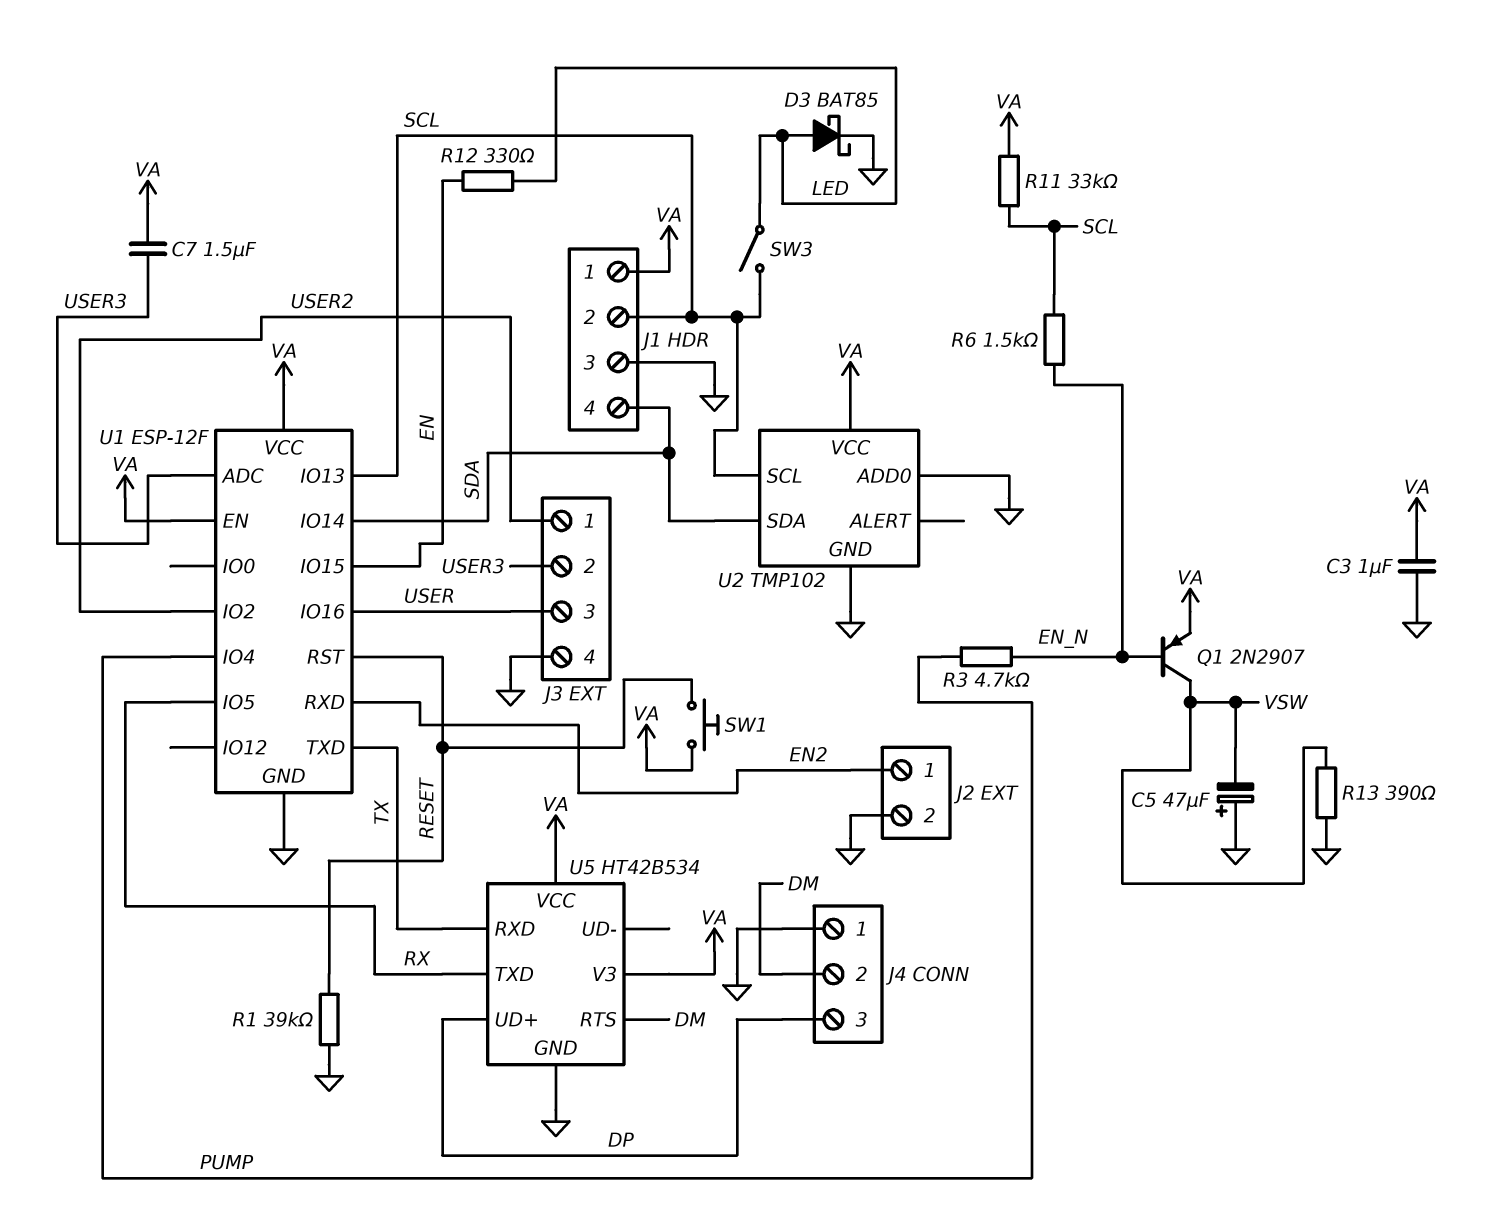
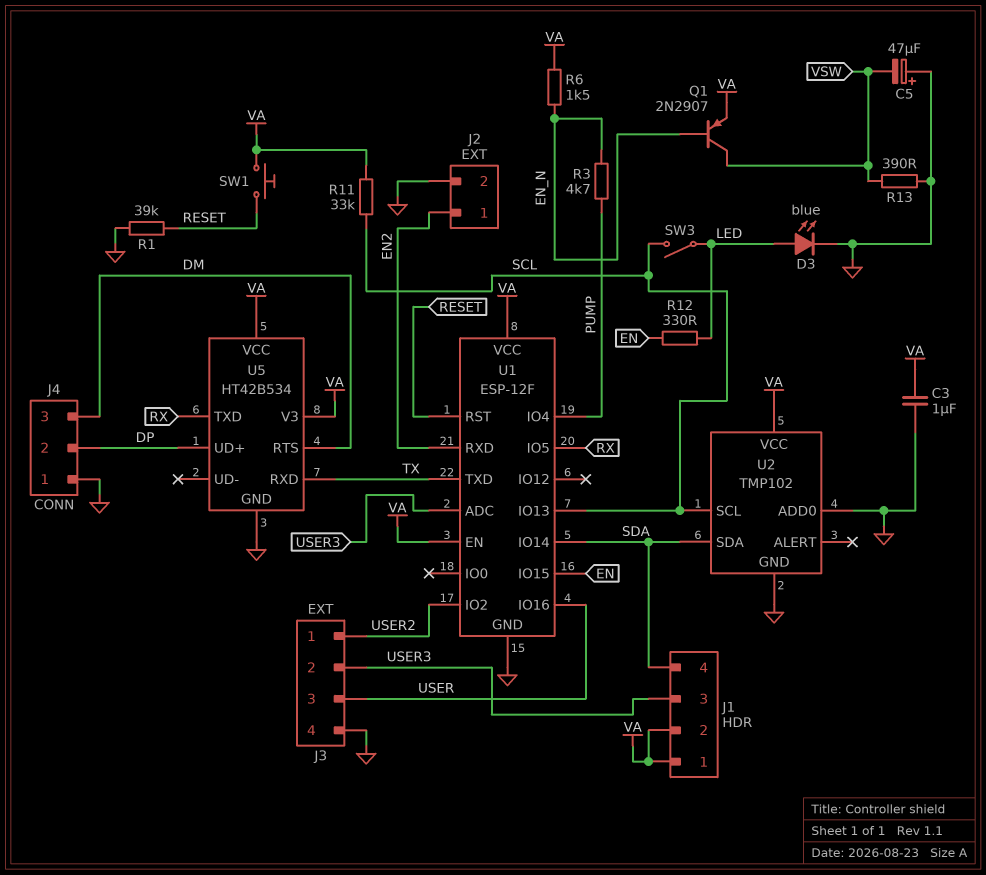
C7: 1.5uF (USER3, VA) -> none
D3: schottky BAT85 (A LED, K GND) -> LED blue (A LED, K GND)
J1 pin 2: SCL -> VA
J1 pin 3: GND -> USER3
J4 pin 2: DM -> DP
J4 pin 3: DP -> DM
R6: 1.5k (EN_N, SCL) -> 1.5k (EN_N, VA)

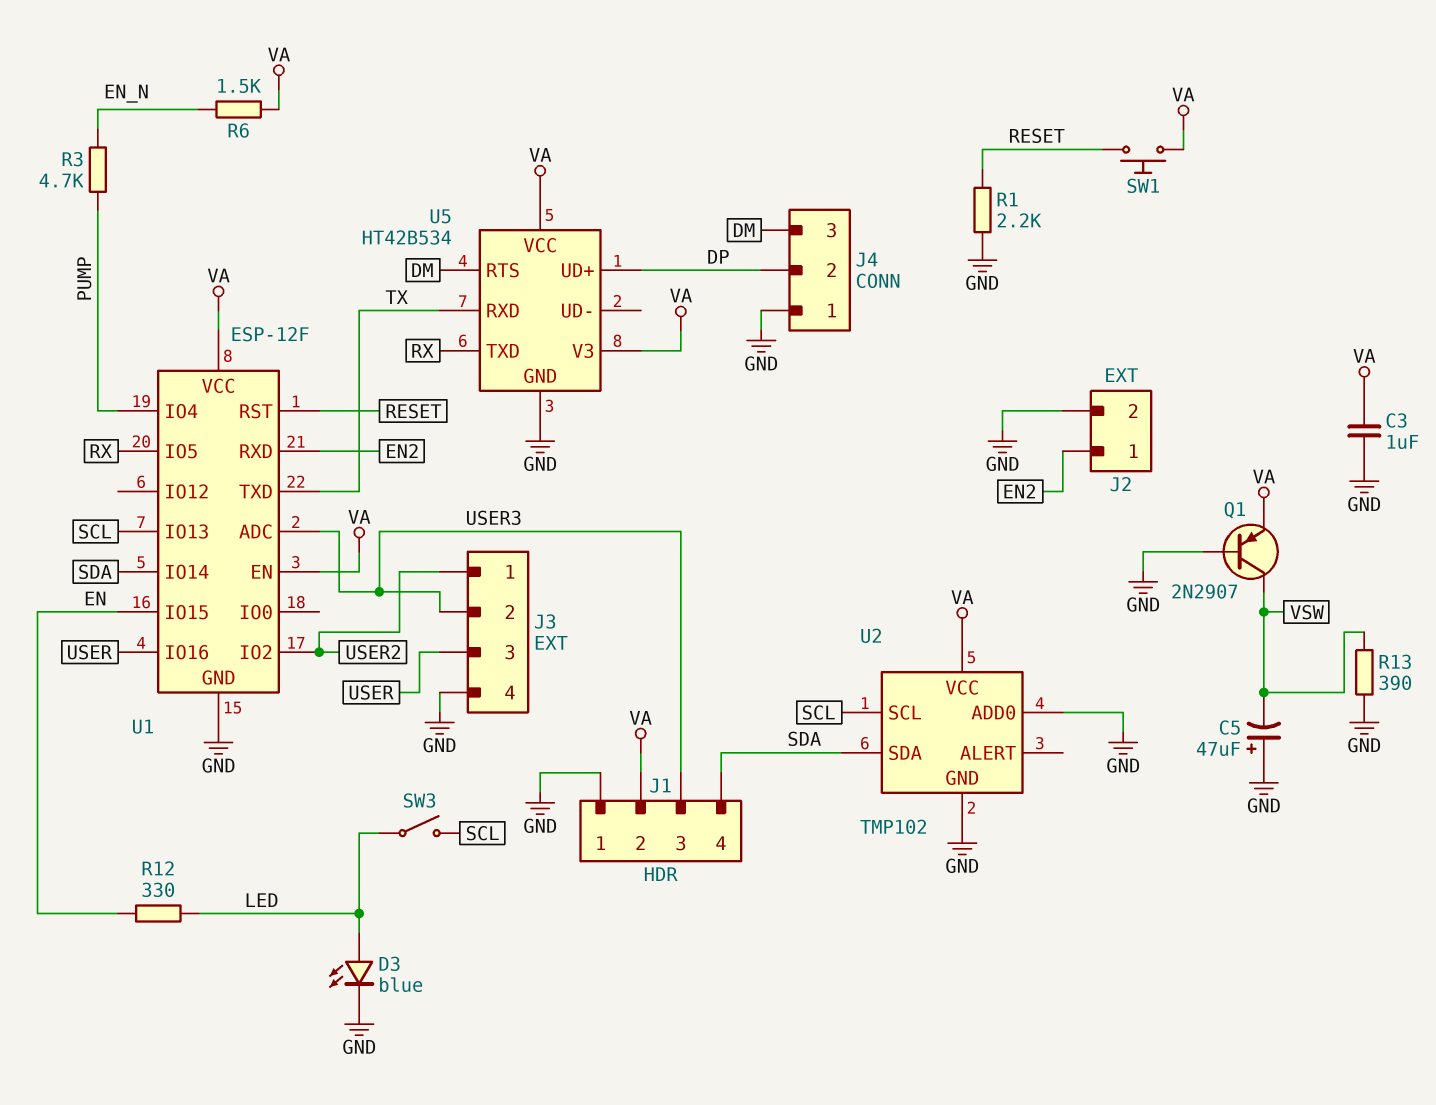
J1 pin 1: VA -> GND
Q1: PNP 2N2907 (B EN_N, C VSW, E VA) -> PNP 2N2907 (B GND, C VSW, E VA)
R1: 39k (GND, RESET) -> 2.2k (GND, RESET)
R11: 33k (SCL, VA) -> none

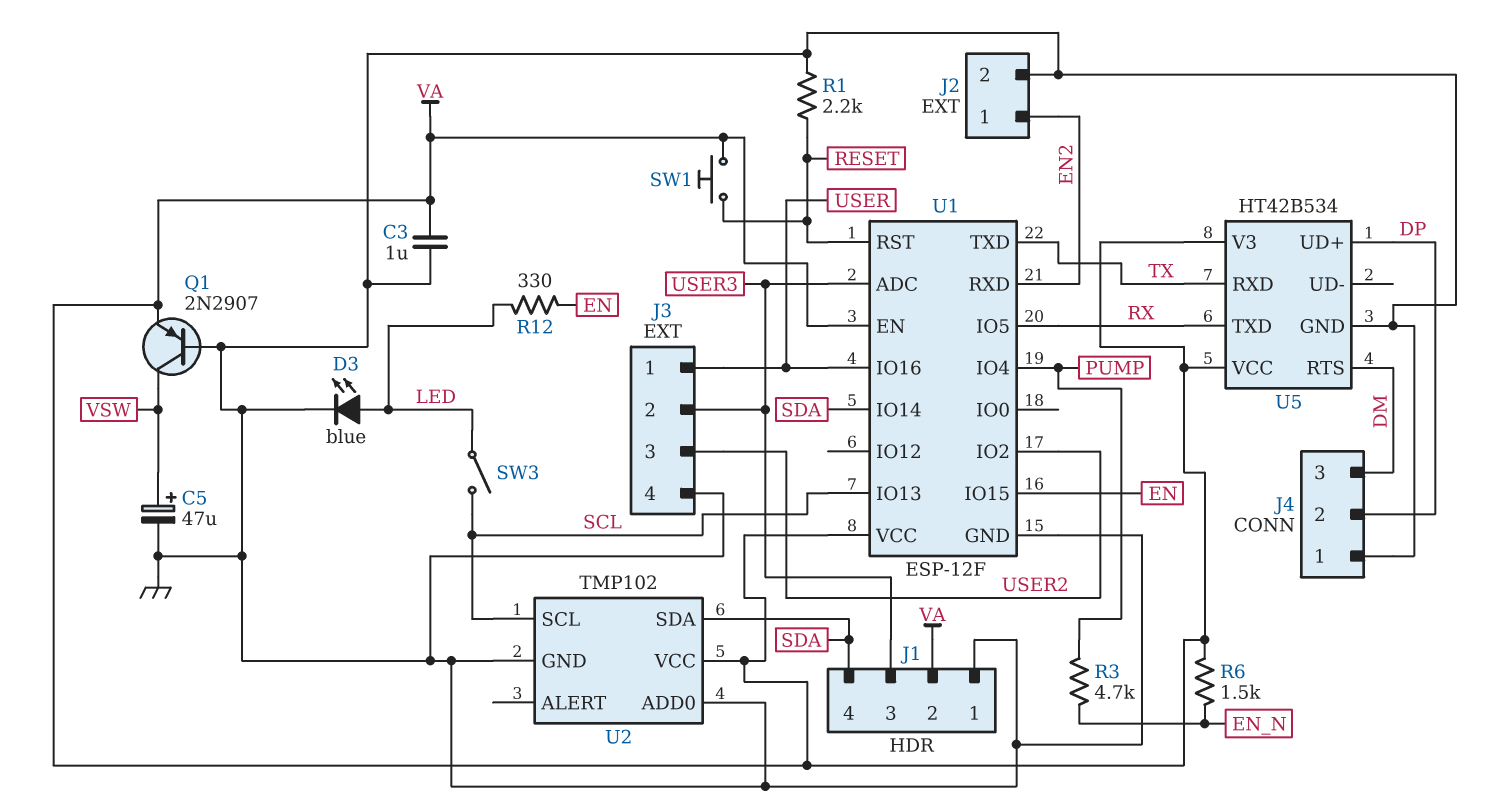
C5: 47uF (plus GND, minus VSW) -> 47uF (plus VSW, minus GND)
J3 pin 1: USER2 -> USER
J3 pin 3: USER -> USER2
R13: 390 (GND, VSW) -> none

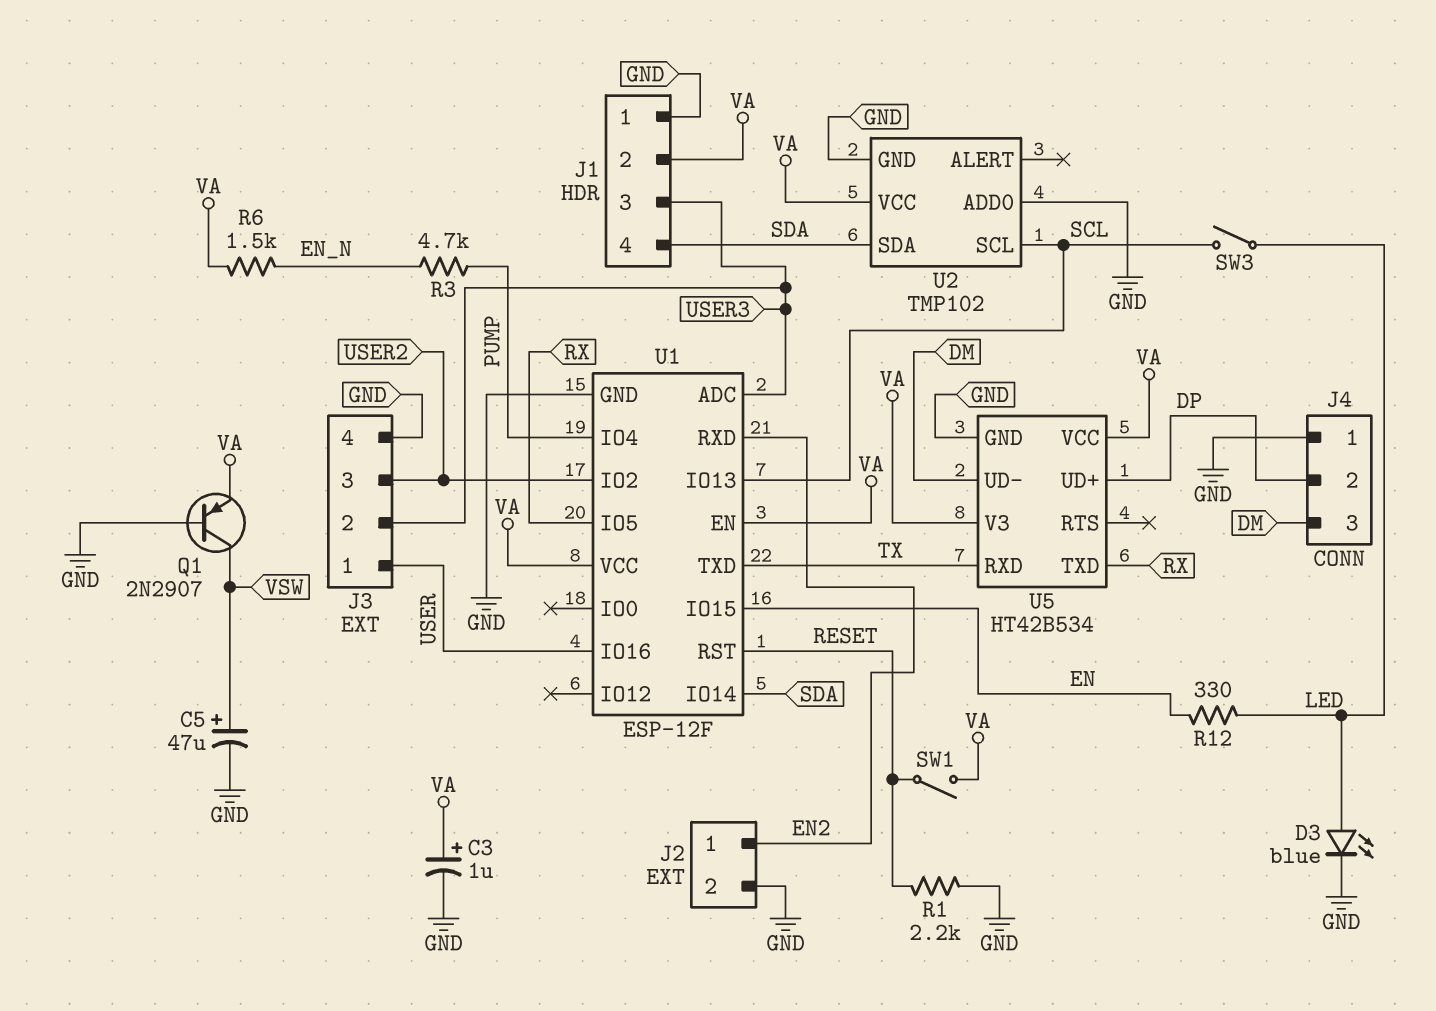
C3: 1uF (GND, VA) -> 1uF (plus VA, minus GND)
SW1: button (RESET, VA) -> switch (RESET, VA)
U5 pin RTS: DM -> none
U5 pin UD-: none -> DM

